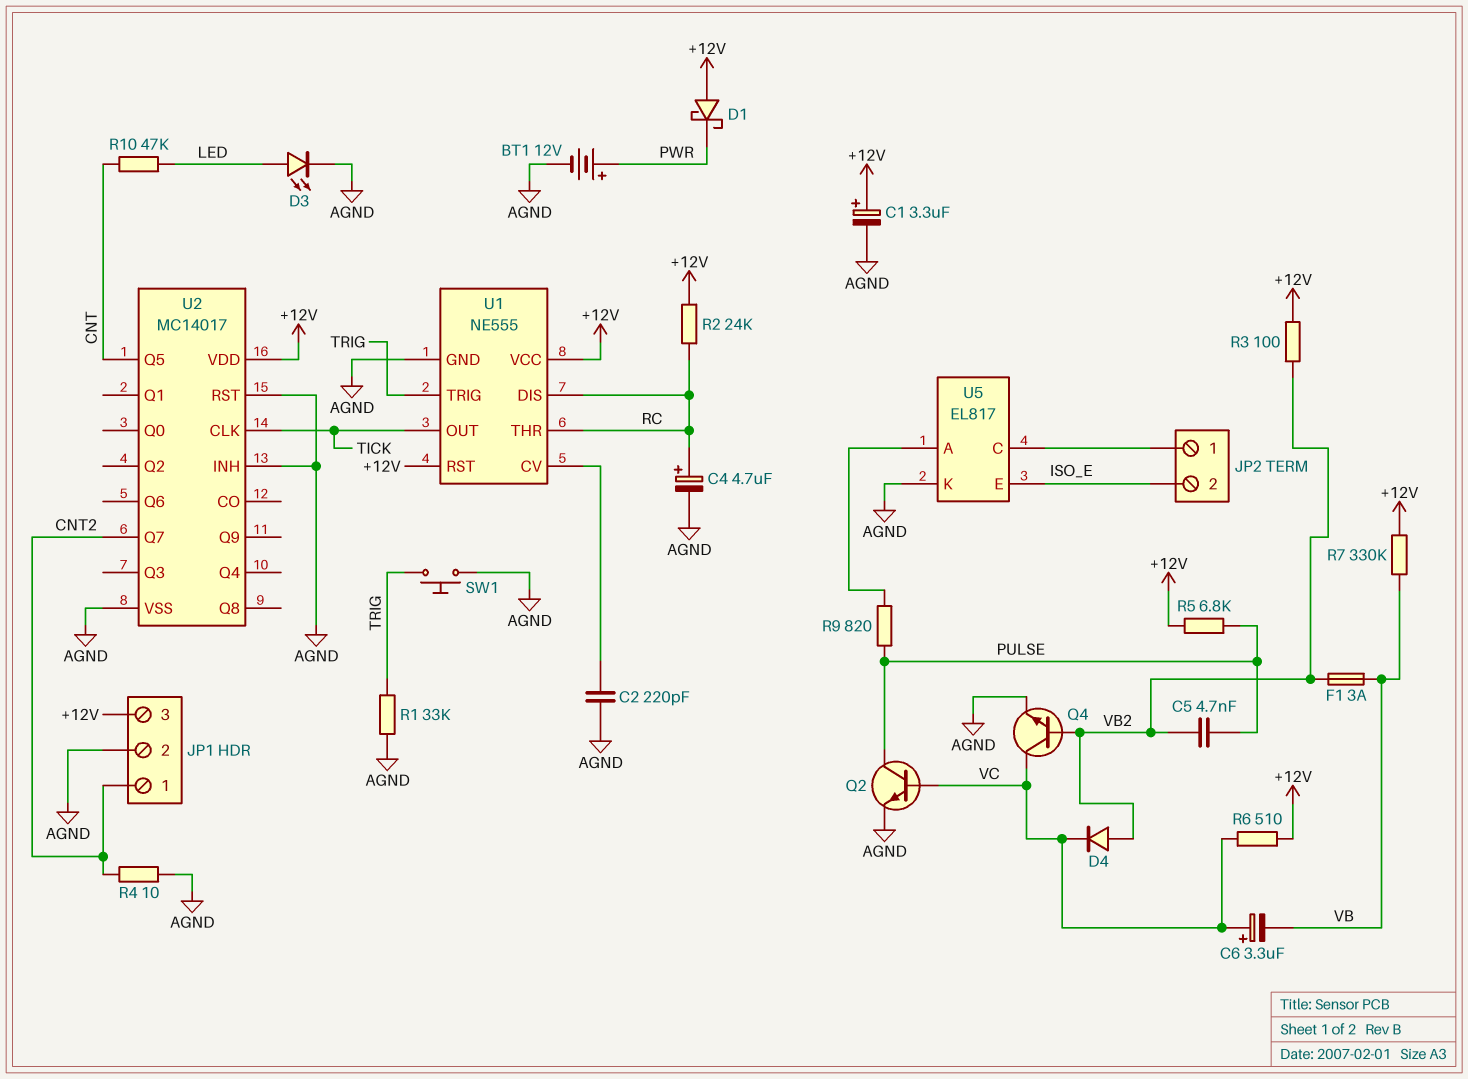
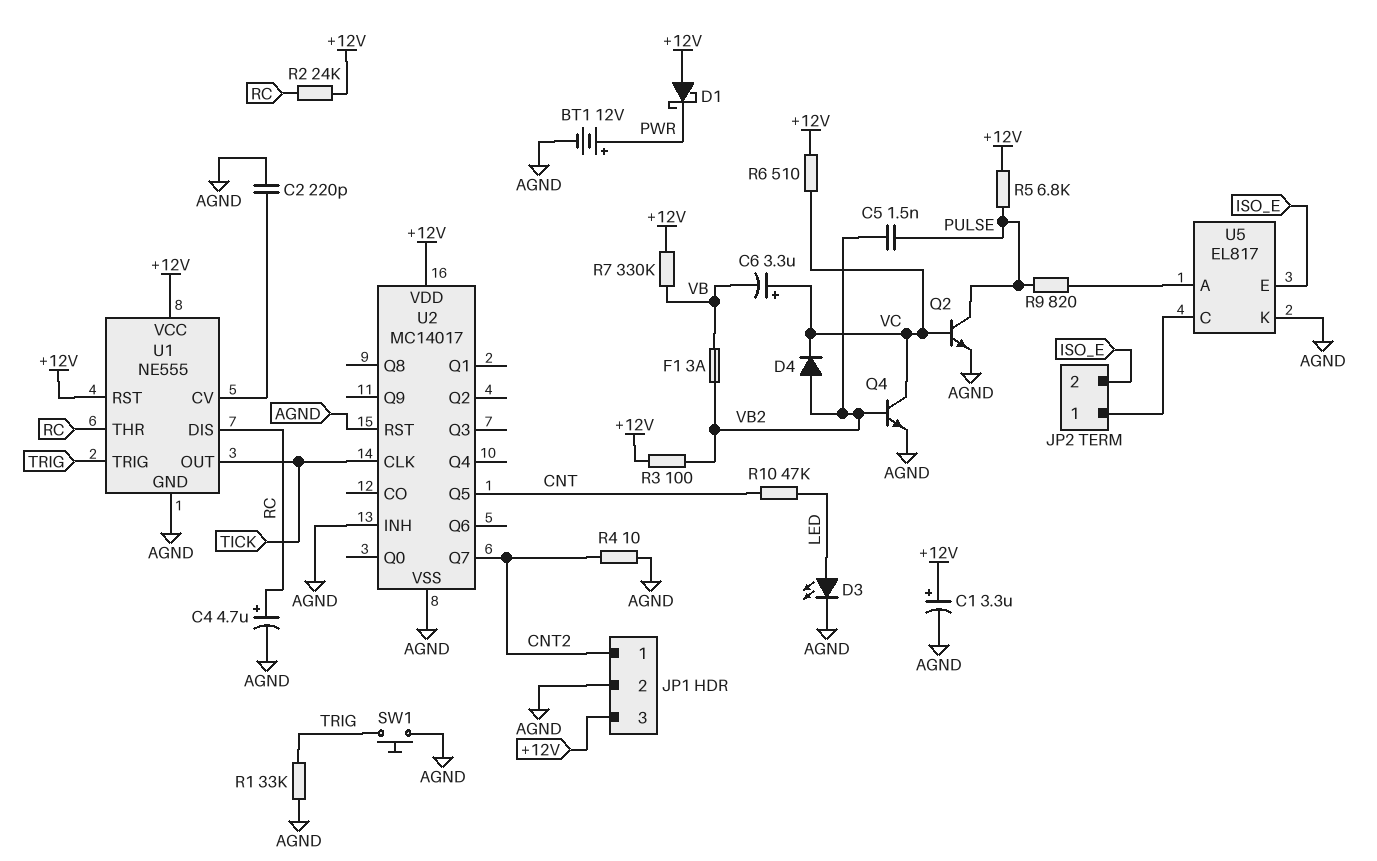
C5: 4.7nF (PULSE, VB2) -> 1.5nF (PULSE, VB2)

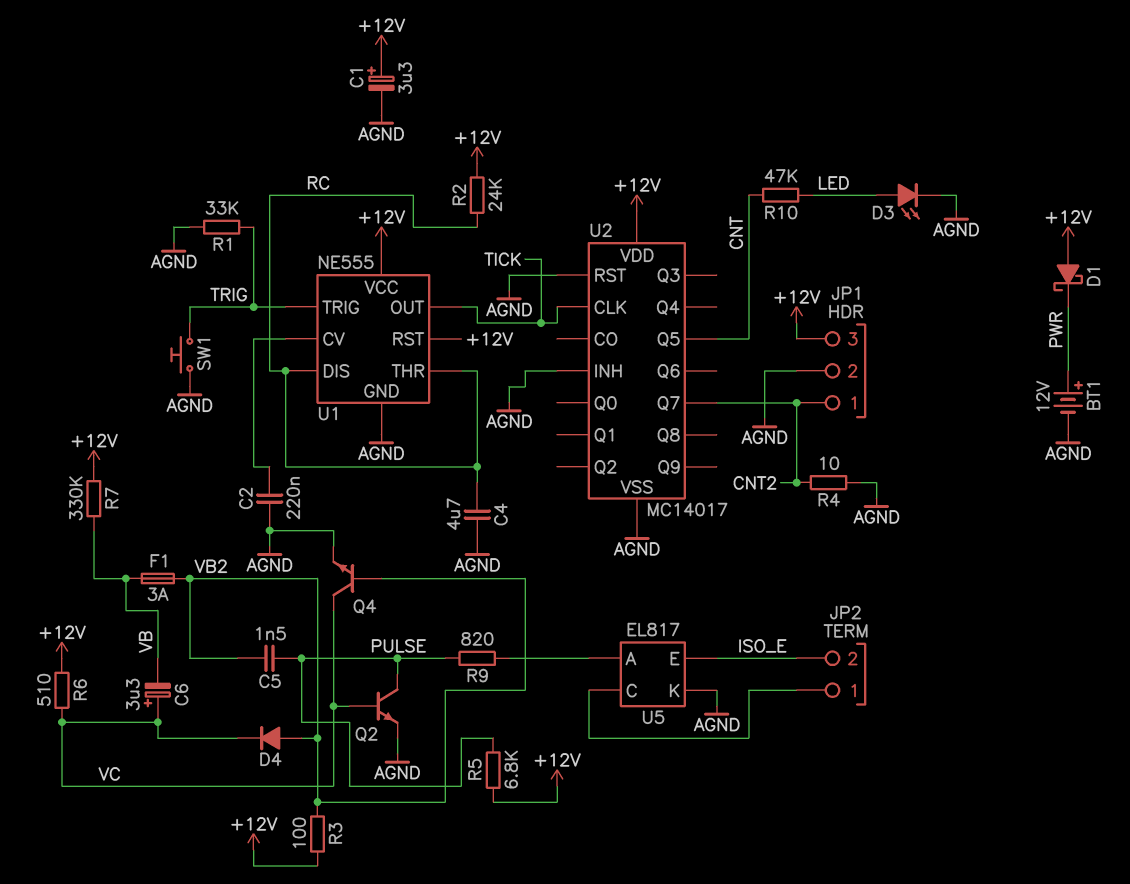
C2: 220pF (AGND, U1/CV) -> 220nF (AGND, U1/CV)
C4: 4.7uF (plus RC, minus AGND) -> 4.7uF (AGND, RC)

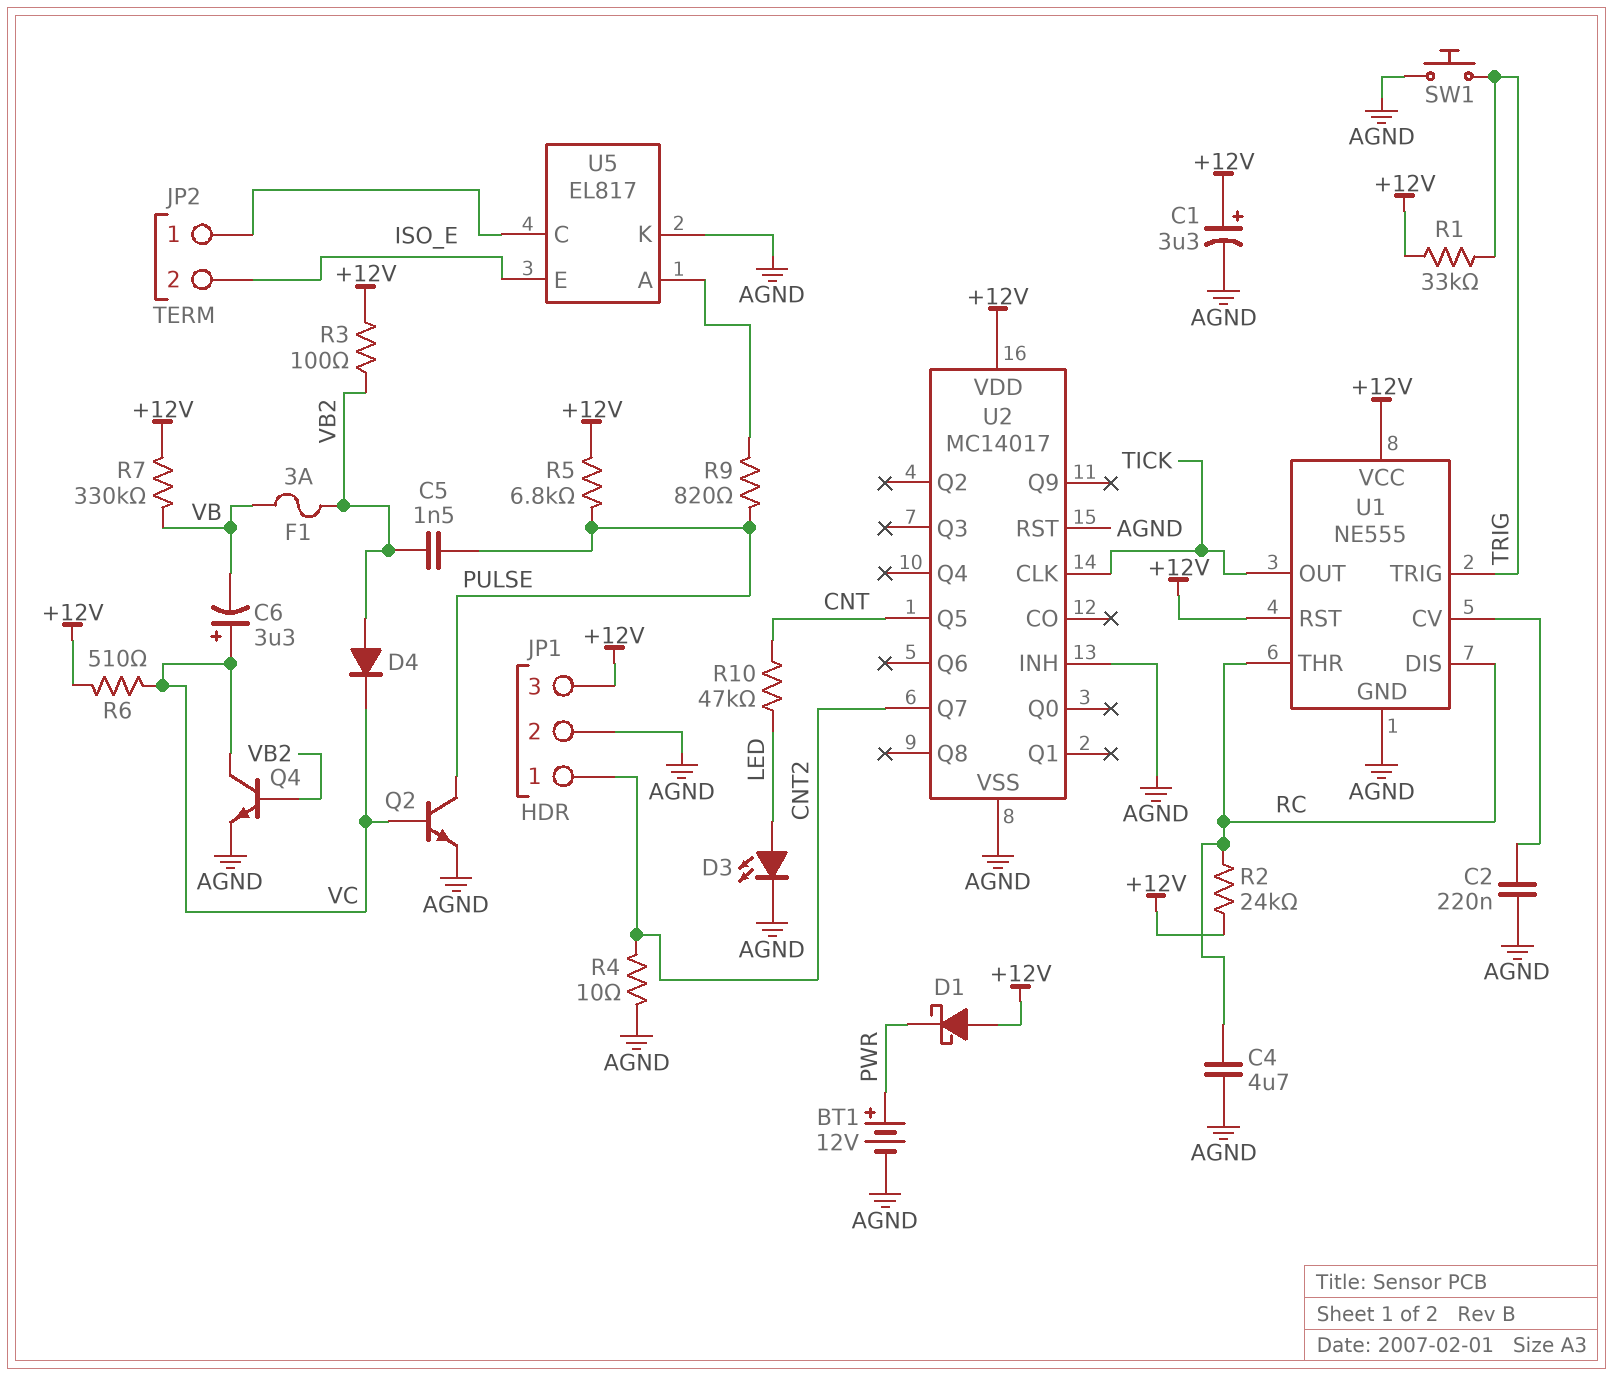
R1: 33k (AGND, TRIG) -> 33k (+12V, TRIG)

